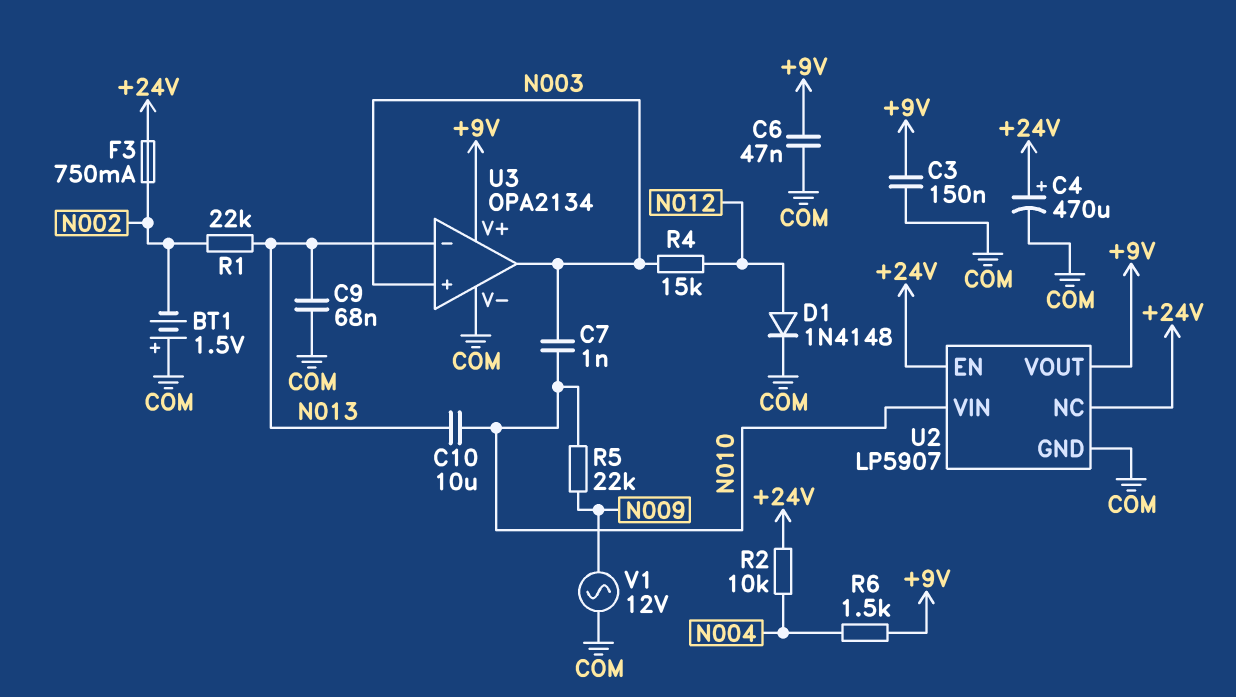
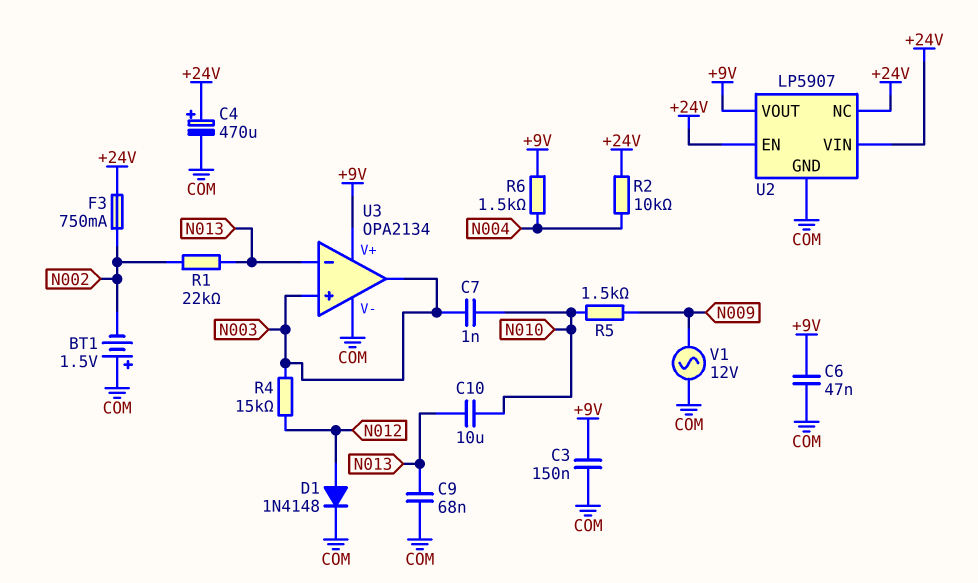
R5: 22k (N009, N010) -> 1.5k (N009, N010)
U2 pin VIN: N010 -> +24V

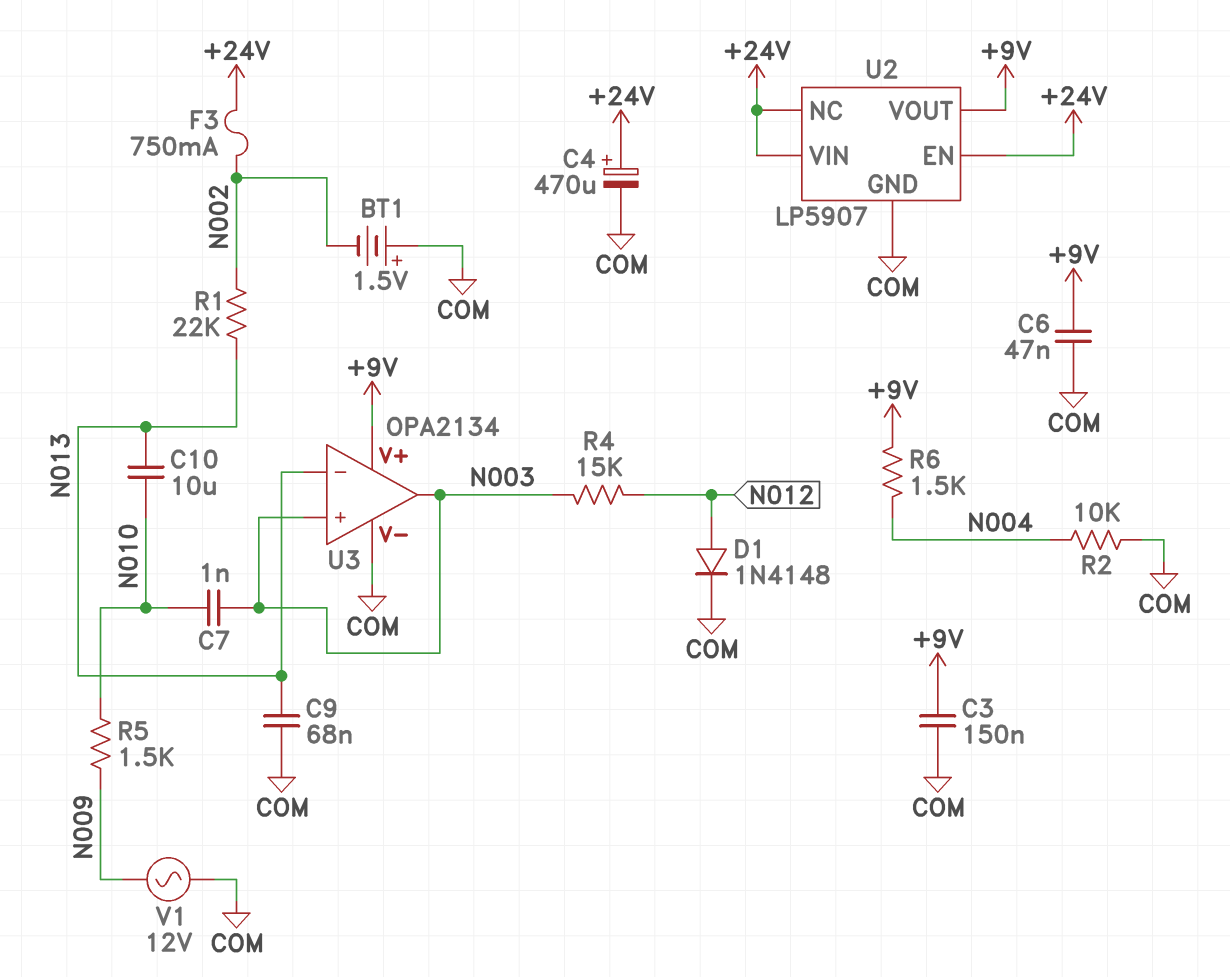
R2: 10k (+24V, N004) -> 10k (COM, N004)

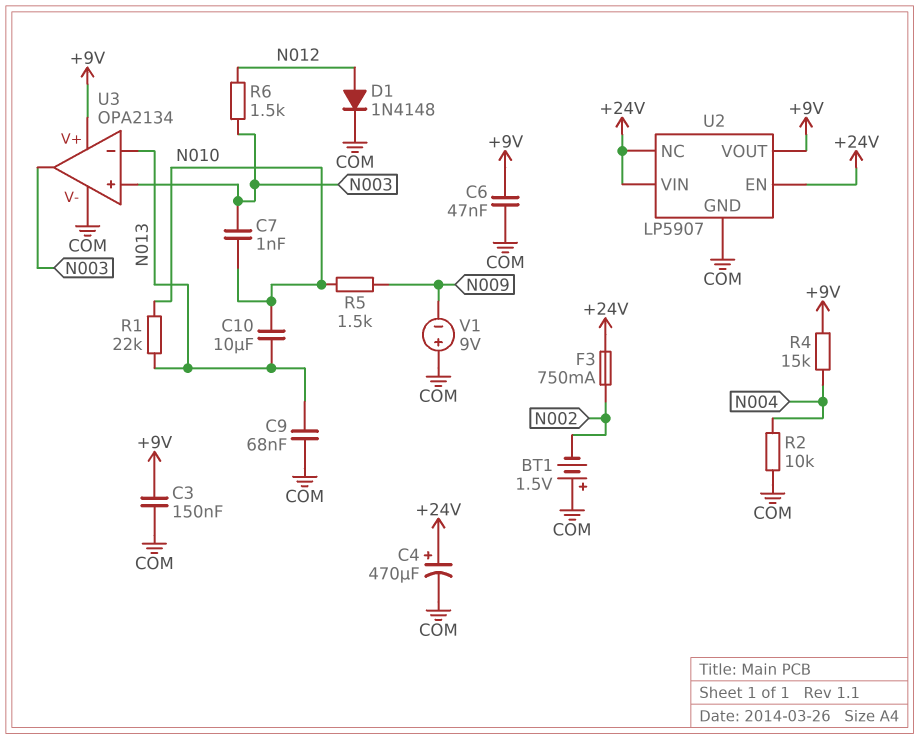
R1: 22k (N002, N013) -> 22k (N010, N013)
R4: 15k (N003, N012) -> 15k (+9V, N004)
R6: 1.5k (+9V, N004) -> 1.5k (N003, N012)
V1: AC 12V (COM, N009) -> 9V (plus COM, minus N009)

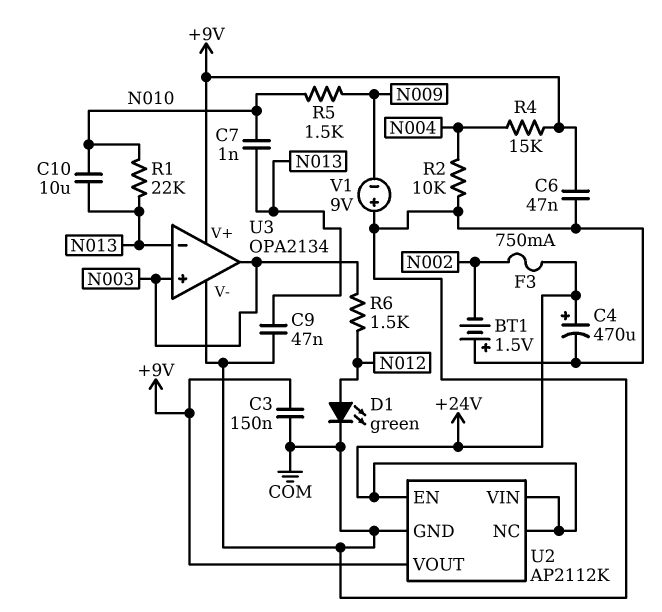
C7: 1nF (N003, N010) -> 1nF (N010, N013)
C9: 68nF (COM, N013) -> 47nF (COM, N013)
D1: diode 1N4148 (A N012, K COM) -> LED green (A N012, K COM)
U2: LP5907 -> AP2112K

